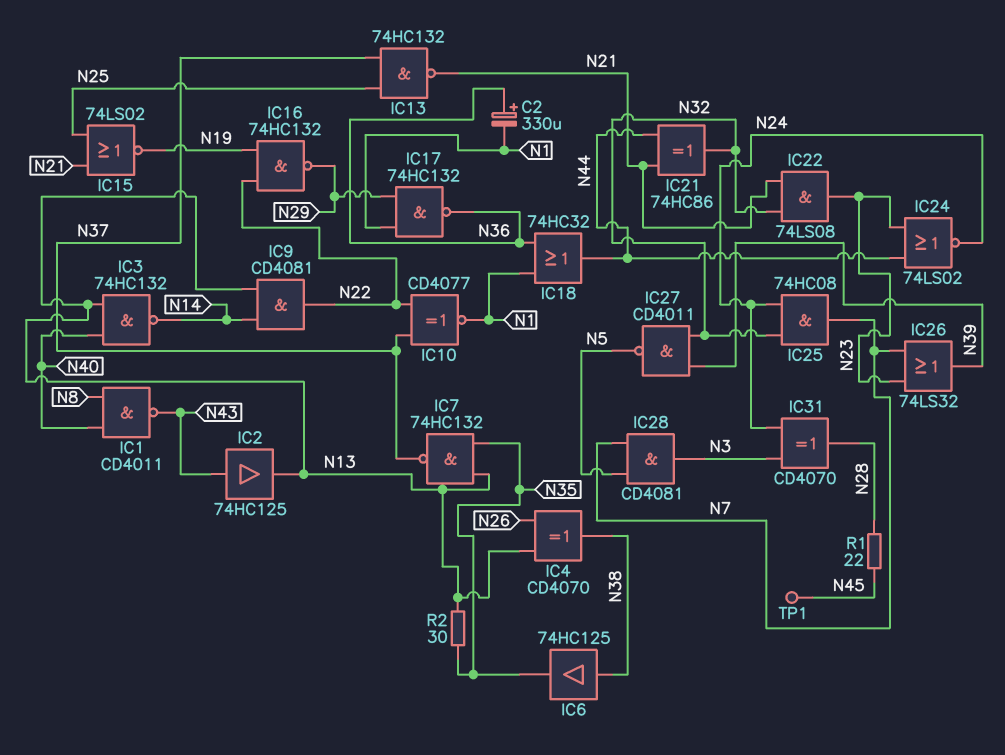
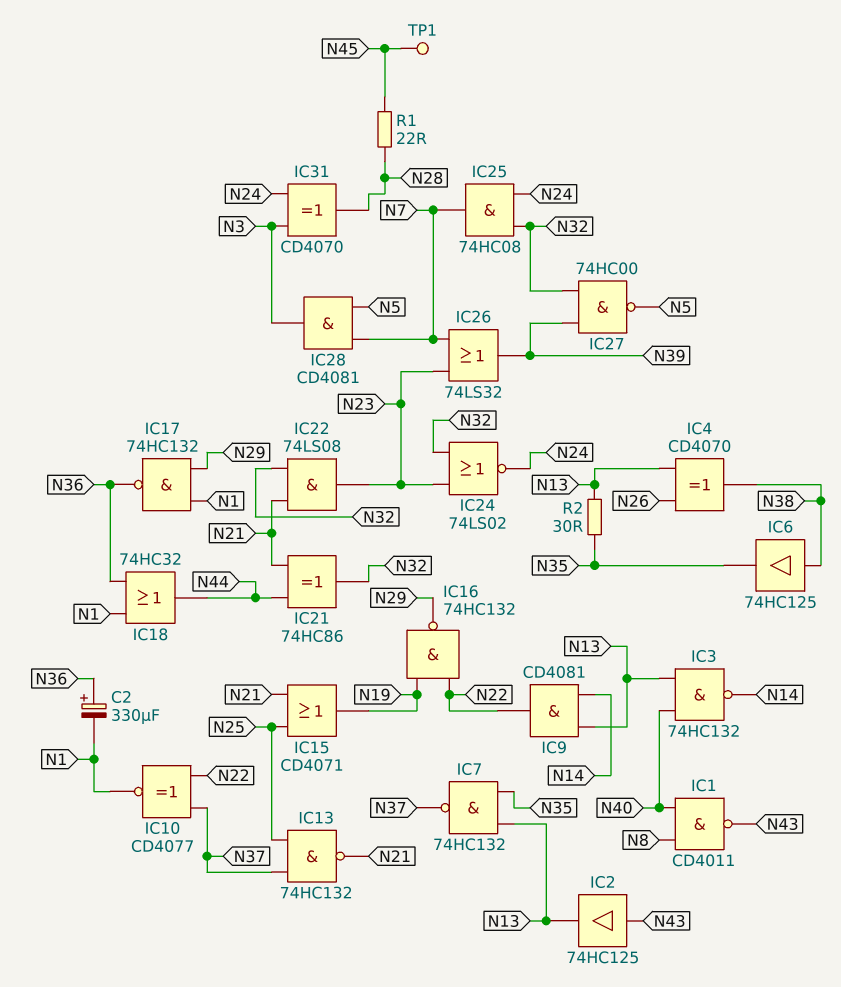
IC15: NOR 74LS02 (in N21, in N25, out N19) -> OR CD4071 (in N21, in N25, out N19)
IC24: NOR 74LS02 (in N23, in N44, out N24) -> NOR 74LS02 (in N23, in N32, out N24)
IC27: NAND CD4011 (in N32, in N39, out N5) -> NAND 74HC00 (in N32, in N39, out N5)

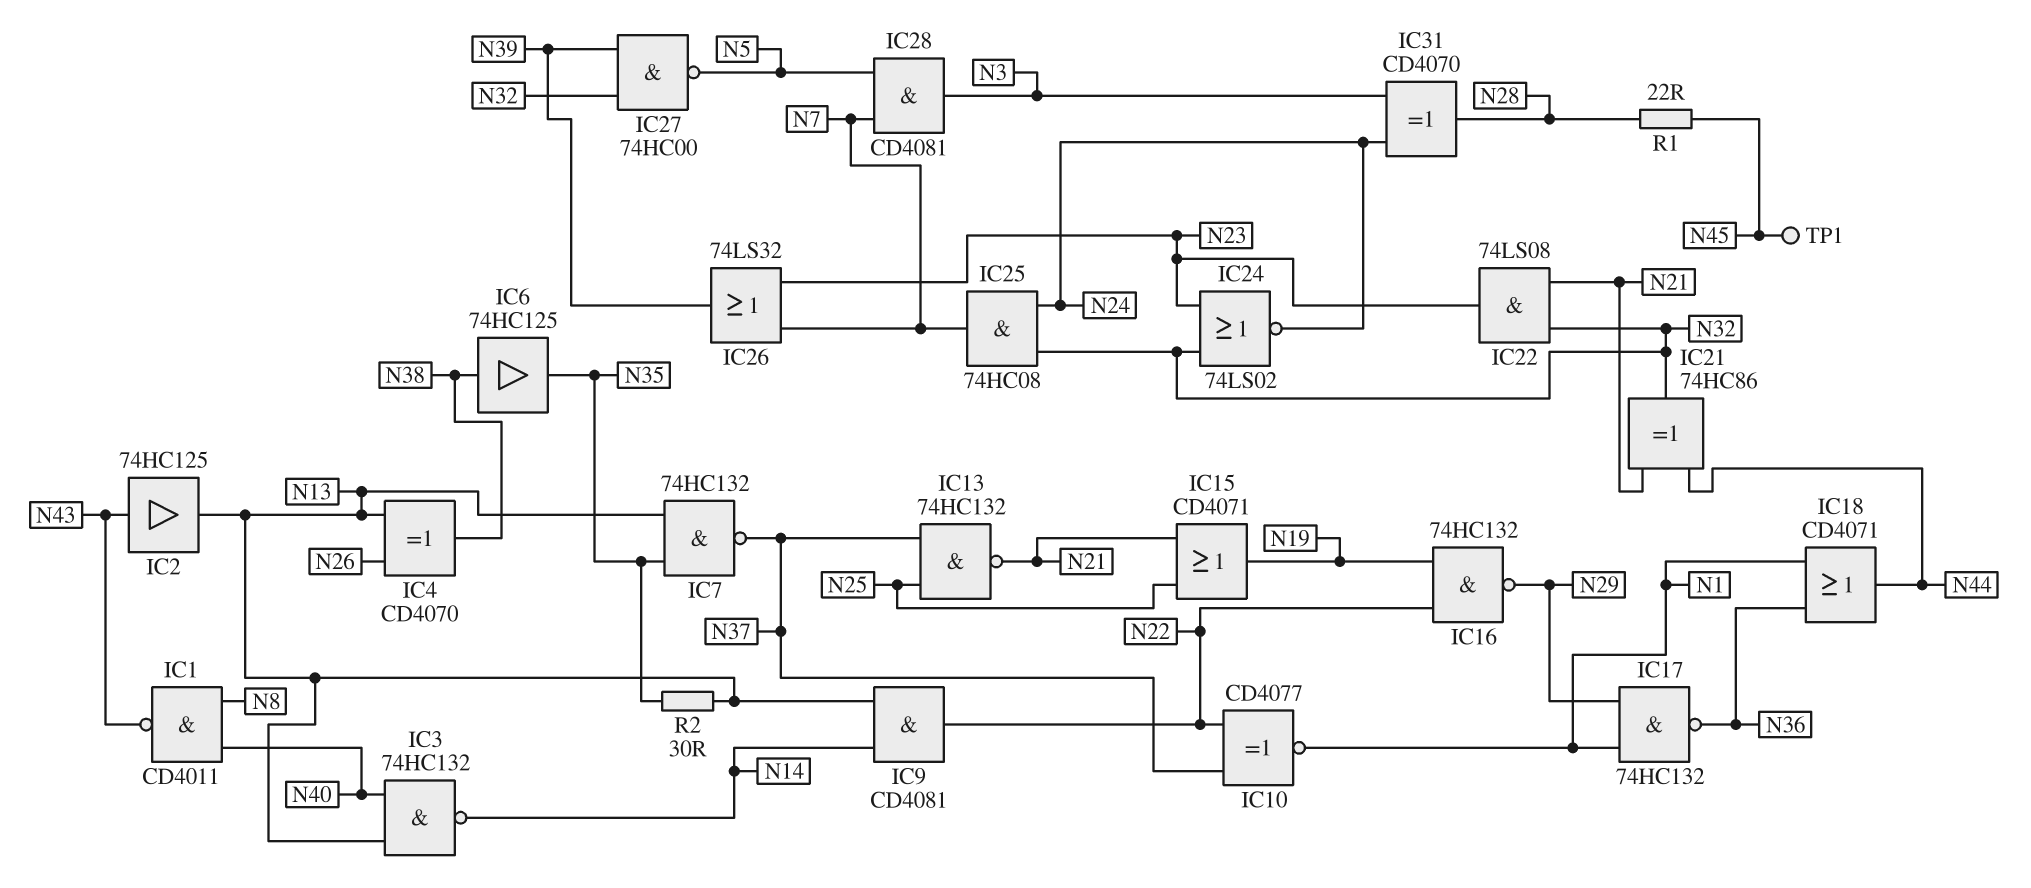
C2: 330uF (plus N36, minus N1) -> none
IC18: OR 74HC32 (in N1, in N36, out N44) -> OR CD4071 (in N1, in N36, out N44)

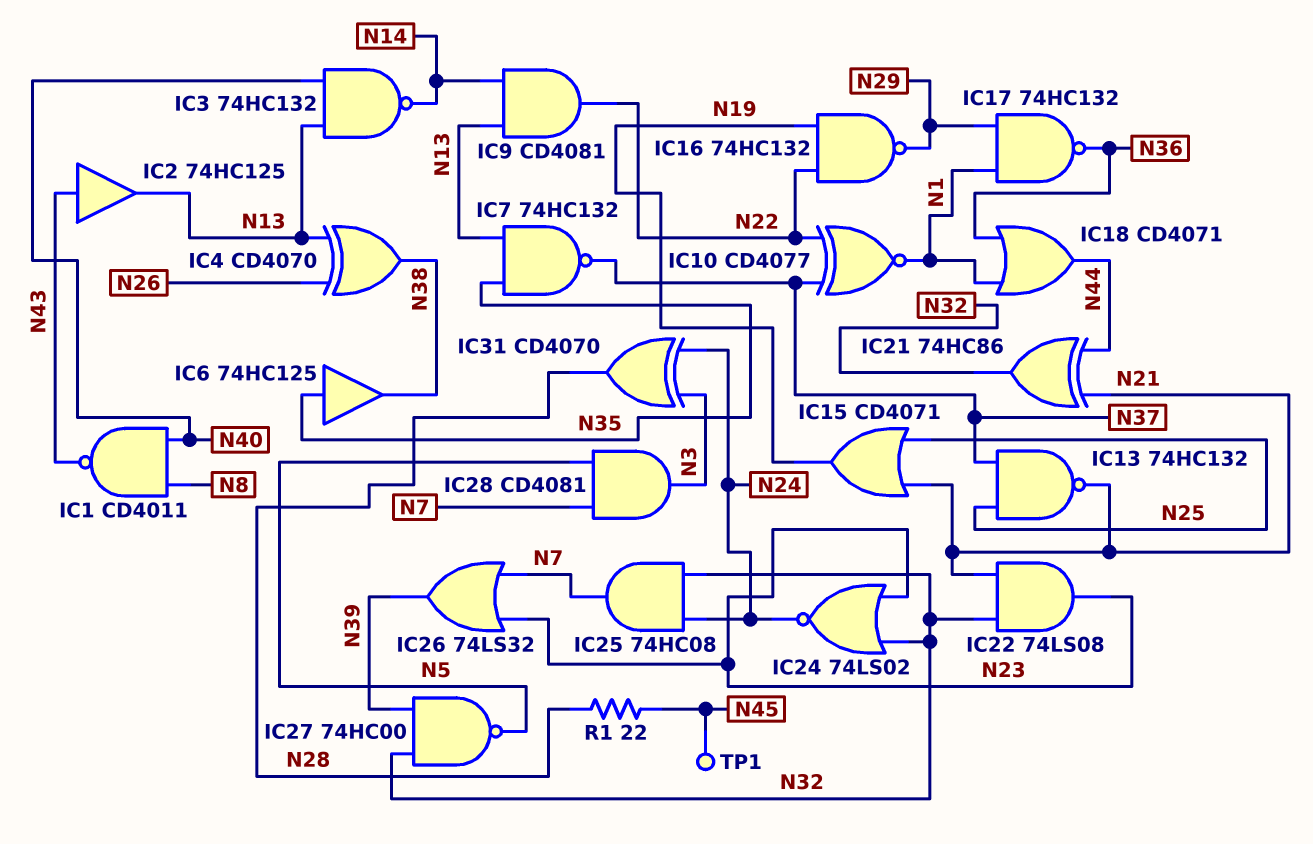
IC6: buffer 74HC125 (in N38, out N35) -> buffer 74HC125 (in N35, out N38)
R2: 30 (N13, N35) -> none

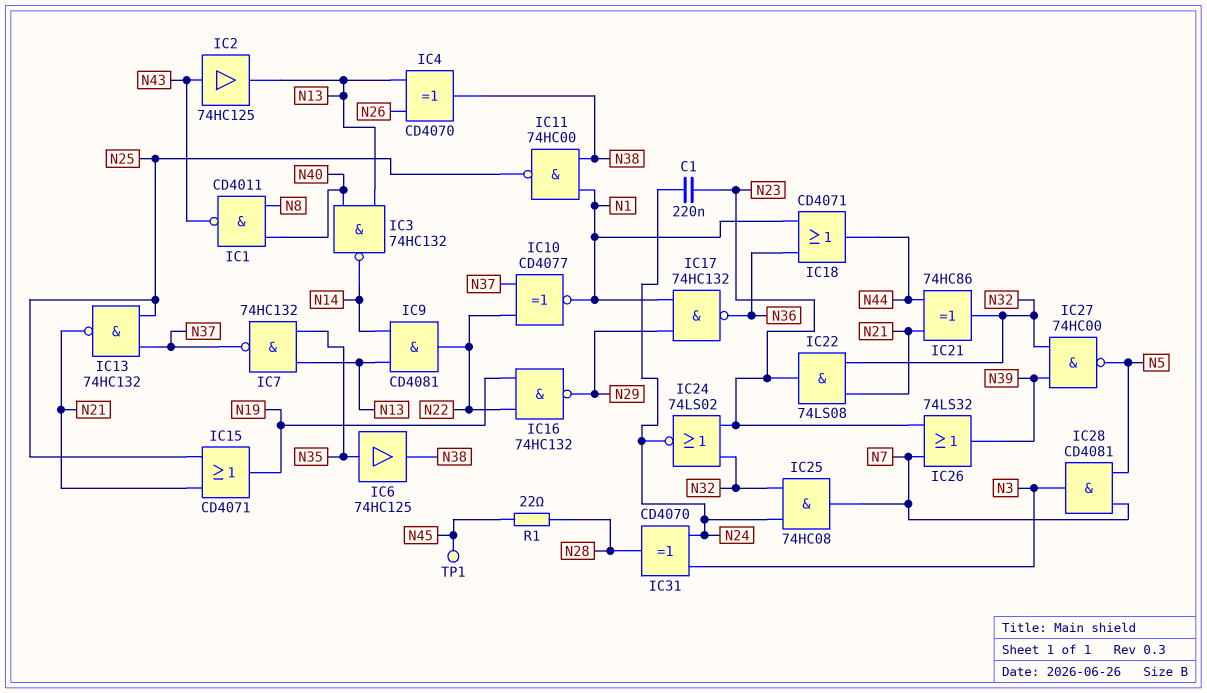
C1: none -> 220nF (N23, N24)
IC11: none -> NAND 74HC00 (in N1, in N38, out N25)

